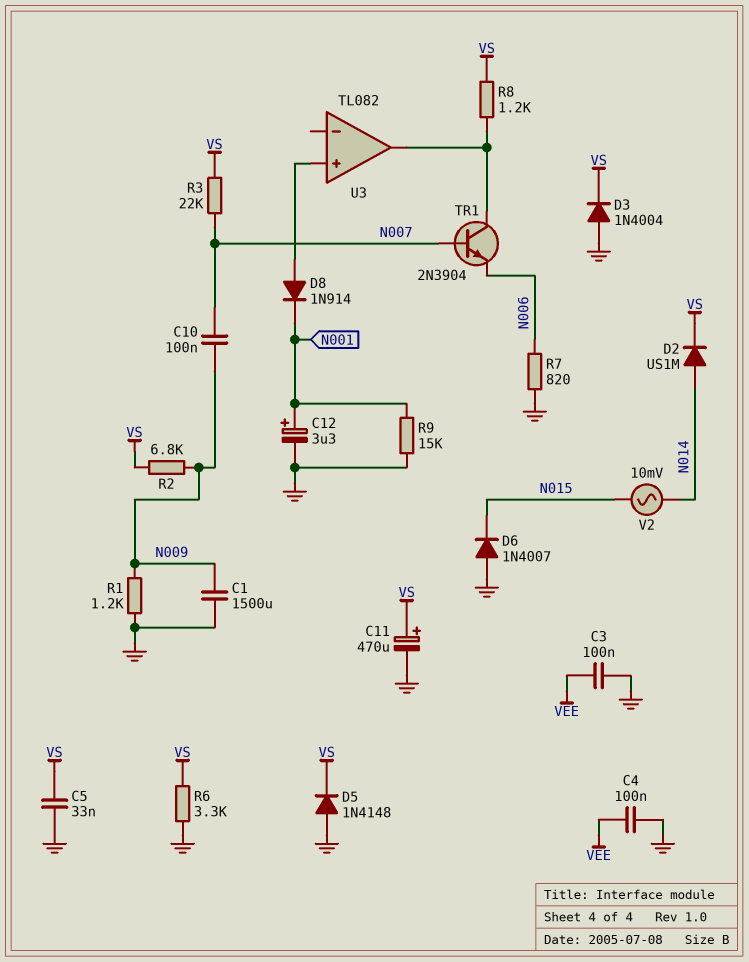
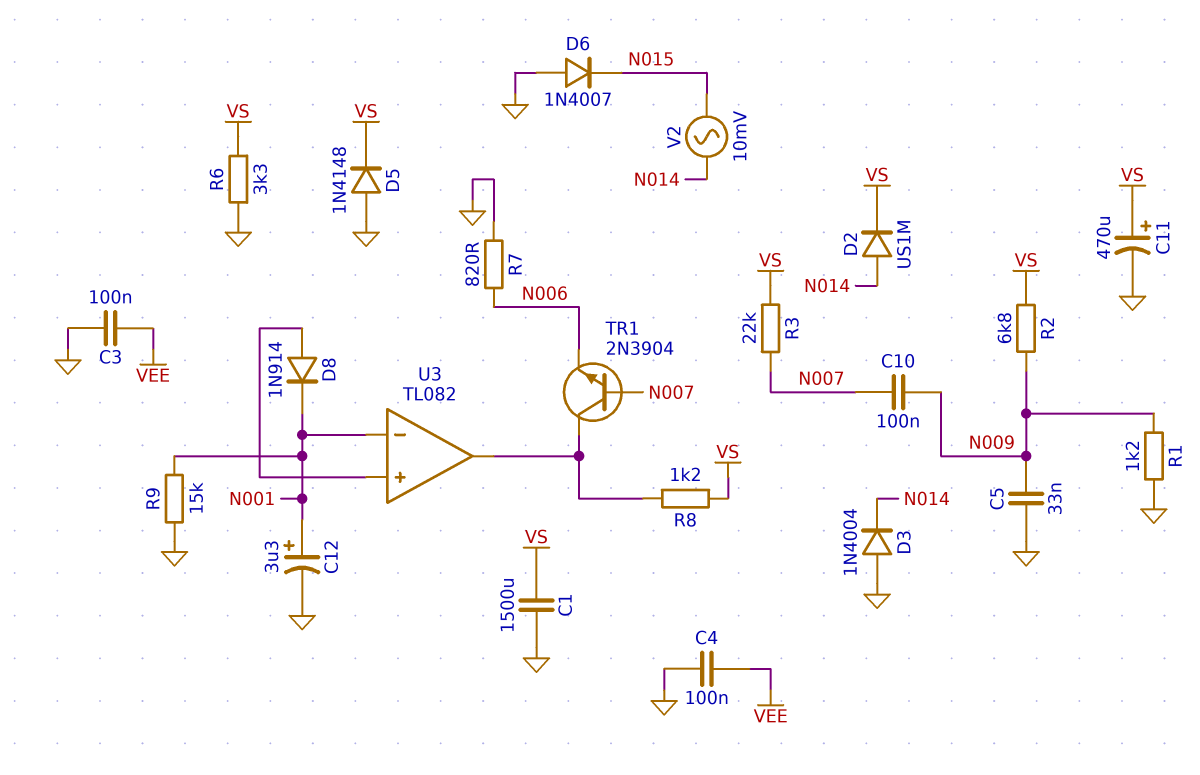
C1: 1500uF (GND, N009) -> 1500uF (GND, VS)
C5: 33nF (GND, VS) -> 33nF (GND, N009)
D3: diode 1N4004 (A GND, K VS) -> diode 1N4004 (A GND, K N014)
U3 pin in-: none -> N001

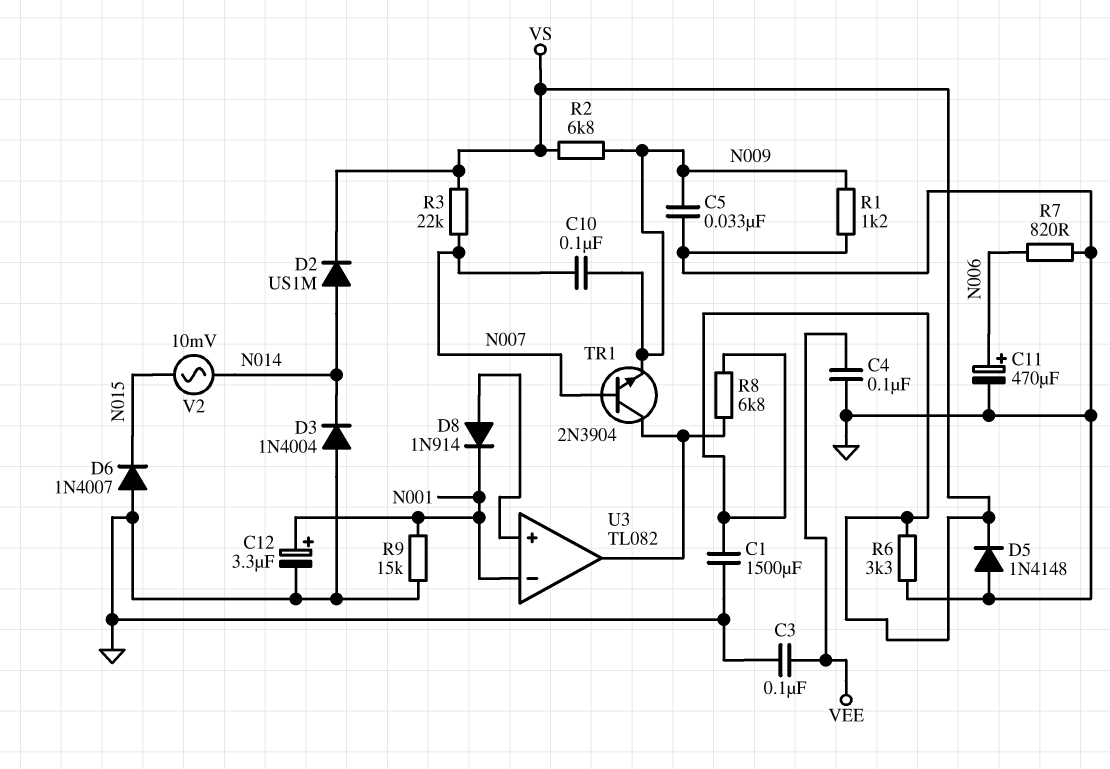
C11: 470uF (plus VS, minus GND) -> 470uF (plus N006, minus GND)
R8: 1.2k (U3/out, VS) -> 6.8k (U3/out, VS)
TR1: NPN 2N3904 (B N007, C U3/out, E N006) -> NPN 2N3904 (B N007, C U3/out, E N009)

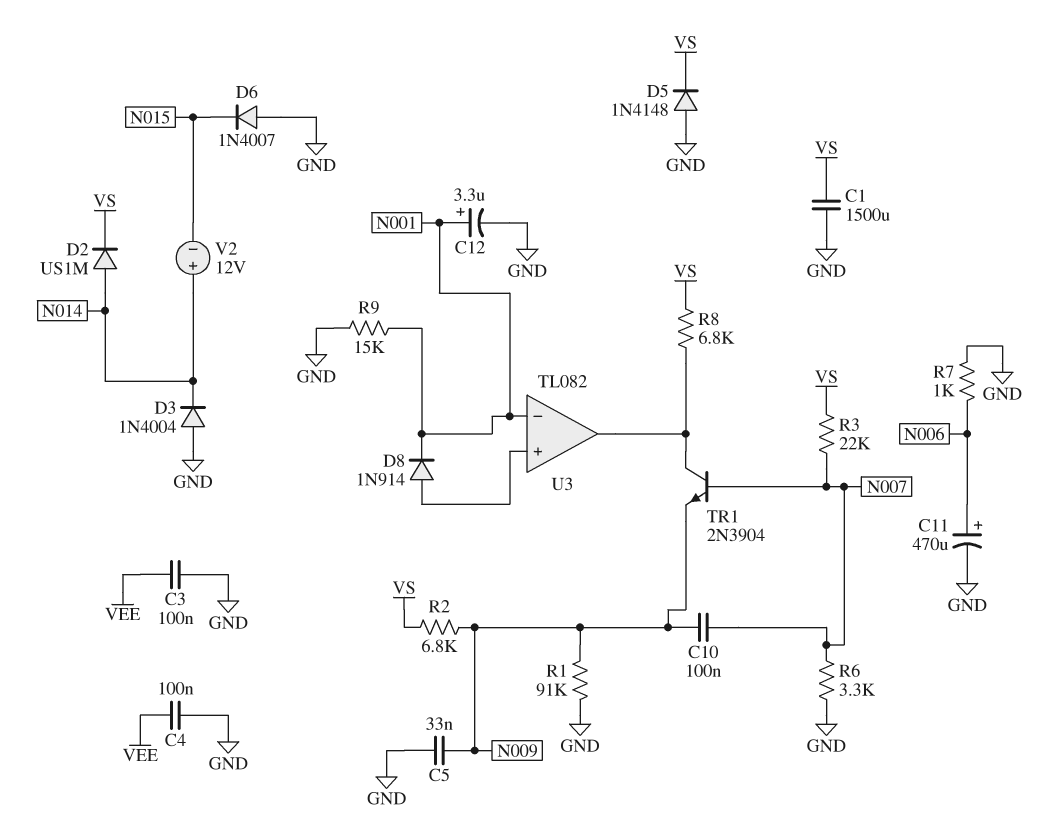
R1: 1.2k (GND, N009) -> 91k (GND, N009)
R6: 3.3k (GND, VS) -> 3.3k (GND, N007)
R7: 820 (GND, N006) -> 1k (GND, N006)
V2: AC 10mV (N014, N015) -> 12V (plus N014, minus N015)

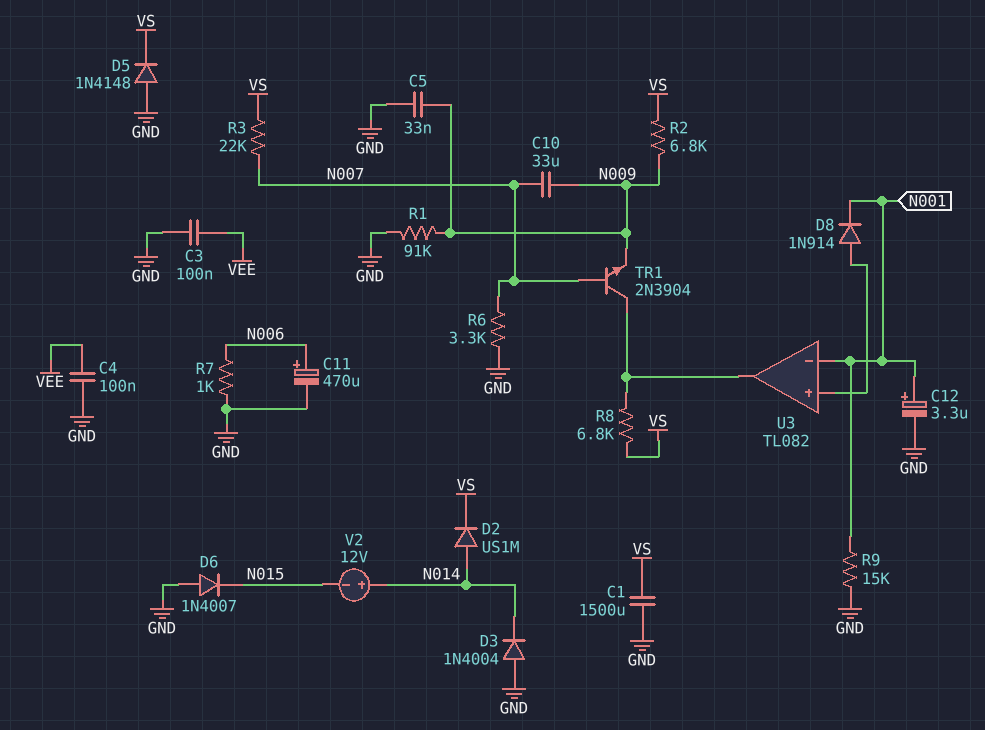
C10: 100nF (N007, N009) -> 33uF (N007, N009)

